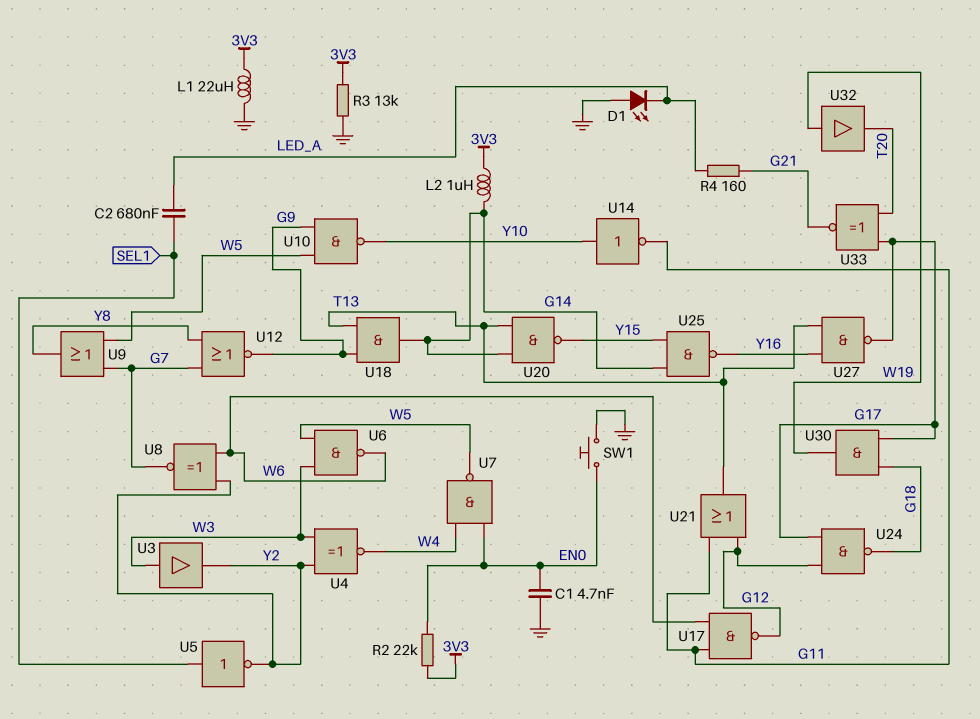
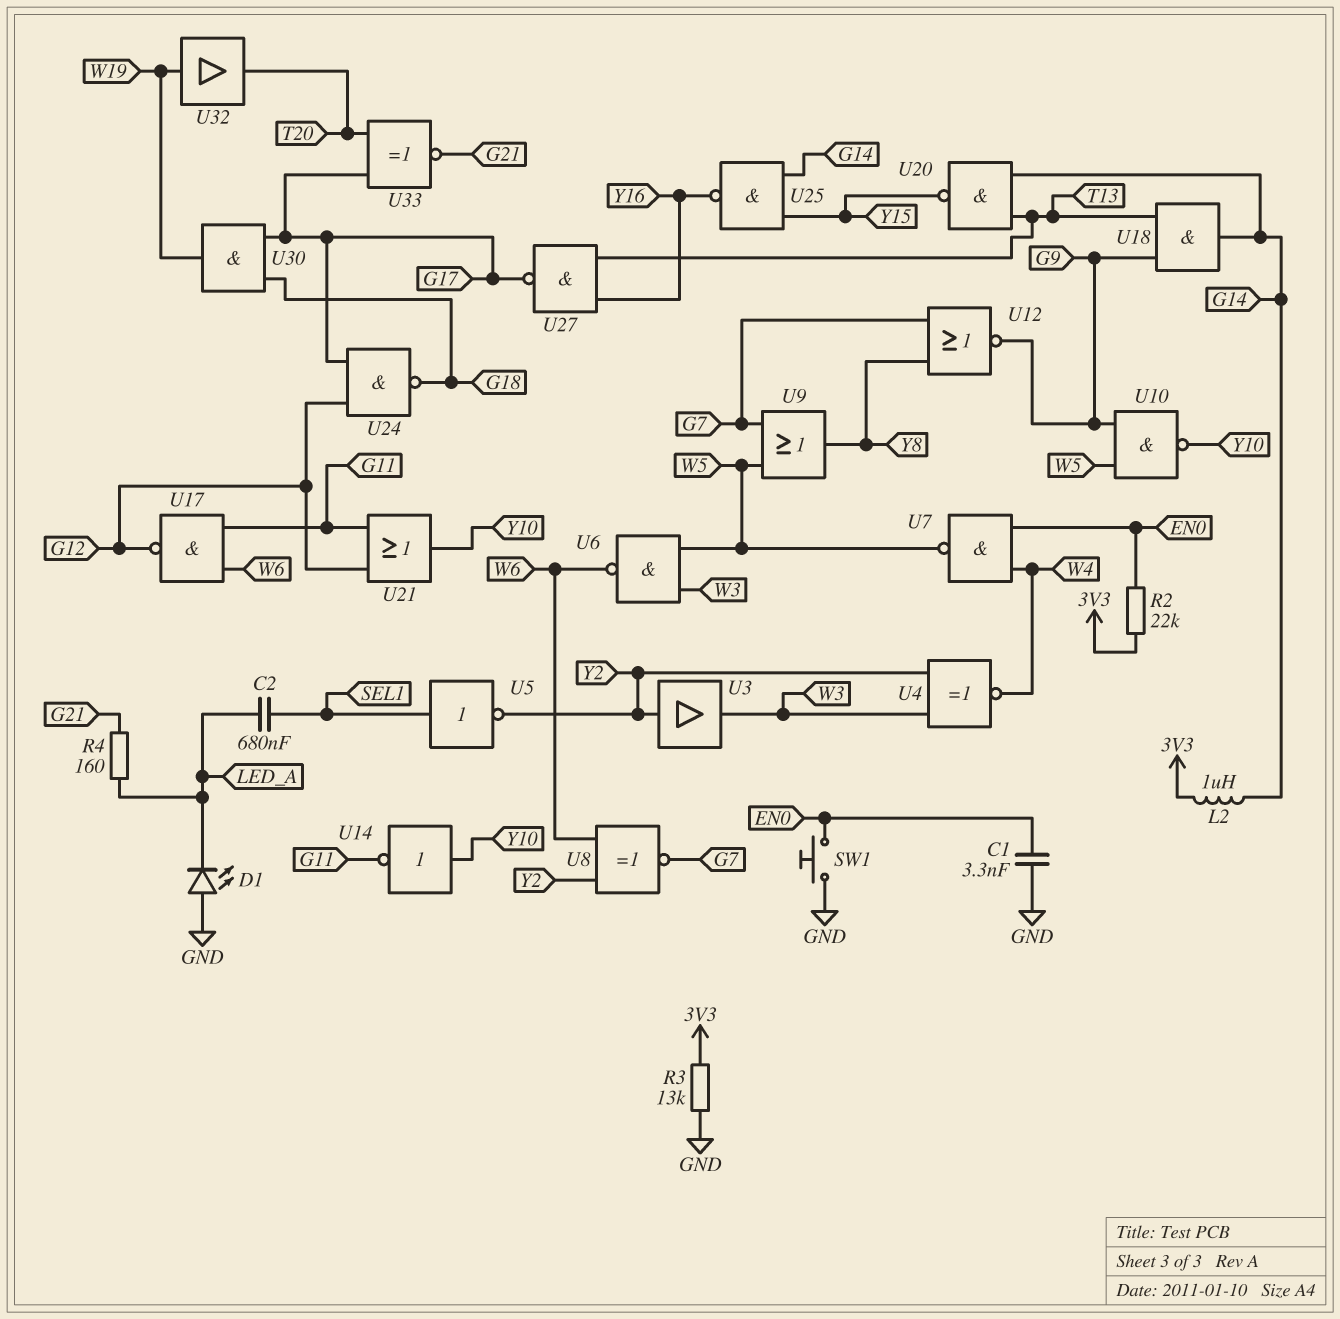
C1: 4.7nF (EN0, GND) -> 3.3nF (EN0, GND)
L1: 22uH (3V3, GND) -> none
U3: buffer (in W3, out Y2) -> buffer (in Y2, out W3)
U21: OR (in G11, in G12, out T13) -> OR (in G11, in G12, out Y10)

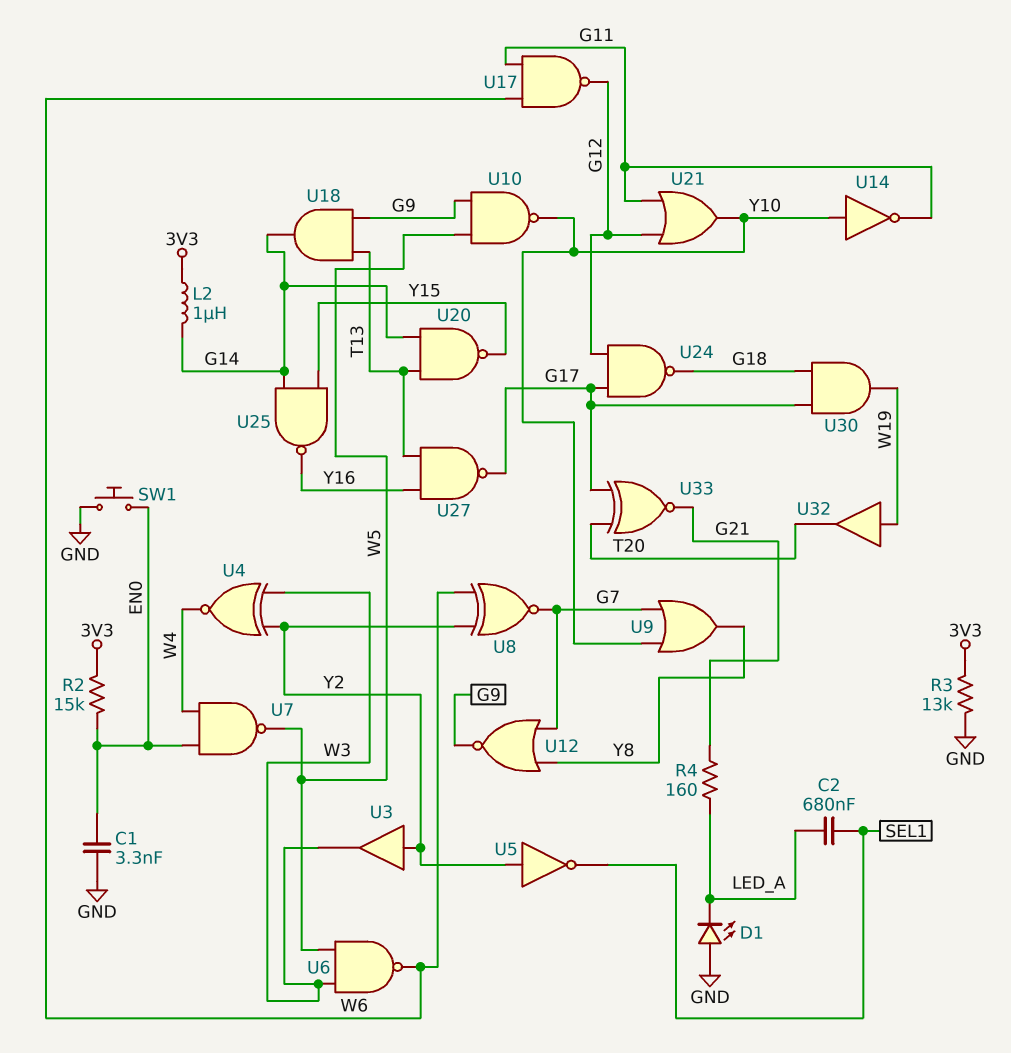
R2: 22k (3V3, EN0) -> 15k (3V3, EN0)
U5: NOT (in SEL1, out Y2) -> NOT (in Y2, out SEL1)
U9: OR (in G7, in W5, out Y8) -> OR (in G7, in Y10, out Y8)

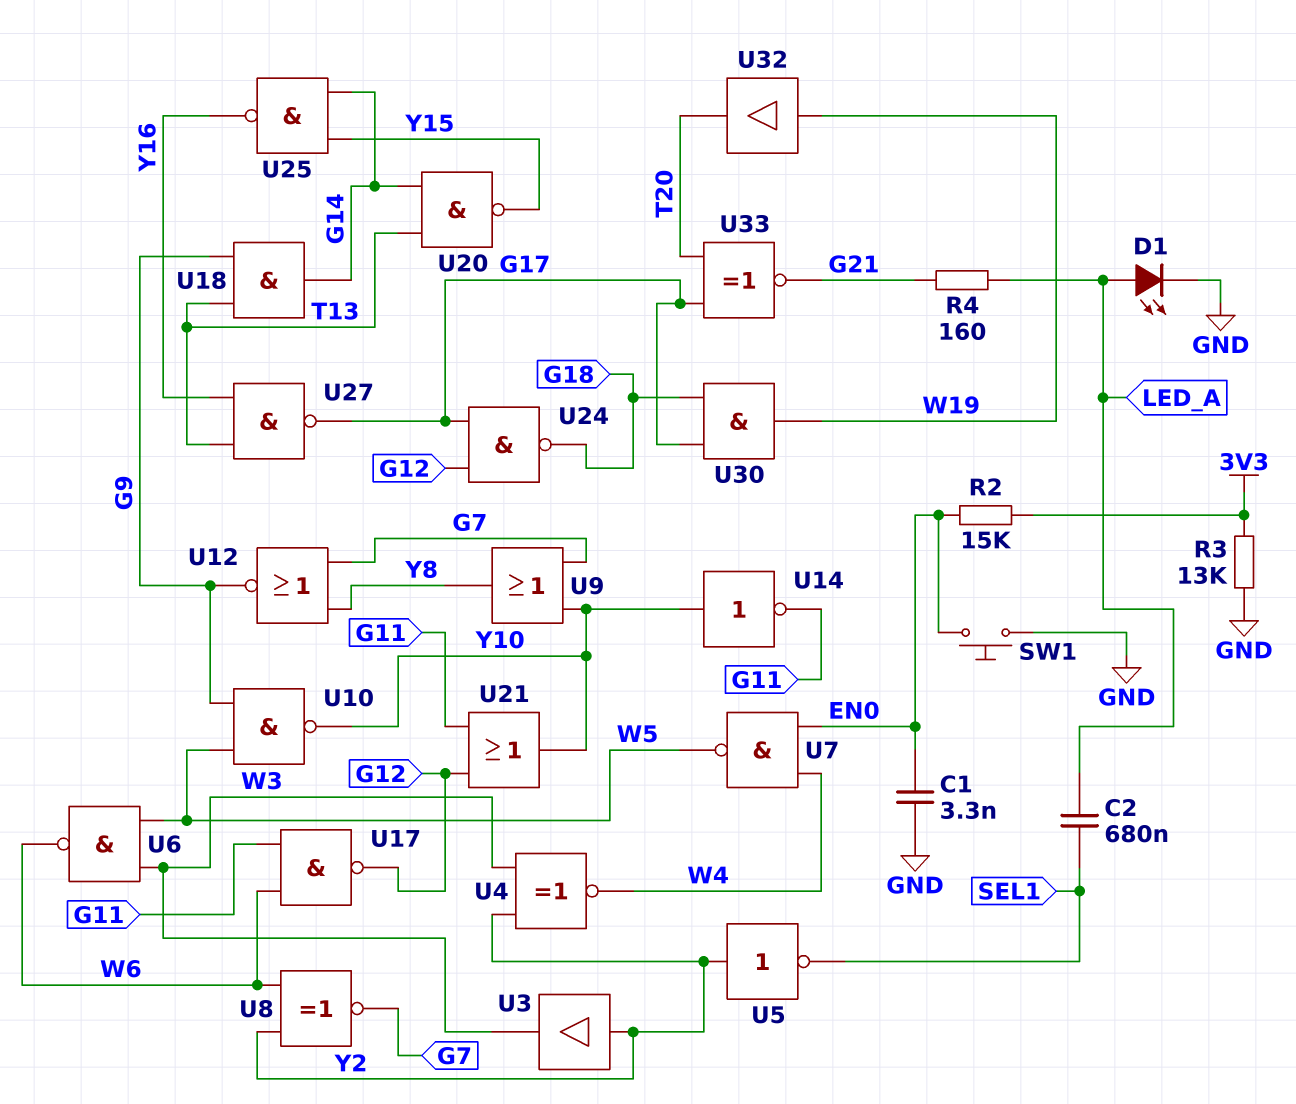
D1: LED (A GND, K LED_A) -> LED (A LED_A, K GND)
L2: 1uH (3V3, G14) -> none

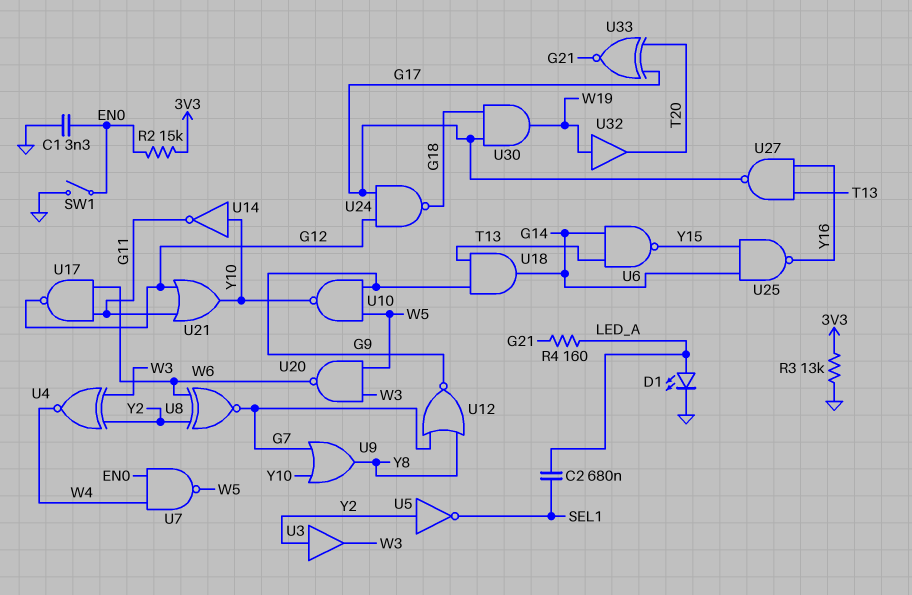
SW1: button (EN0, GND) -> switch (EN0, GND)
U6: NAND (in W3, in W5, out W6) -> NAND (in G14, in T13, out Y15)
U20: NAND (in G14, in T13, out Y15) -> NAND (in W3, in W5, out W6)

